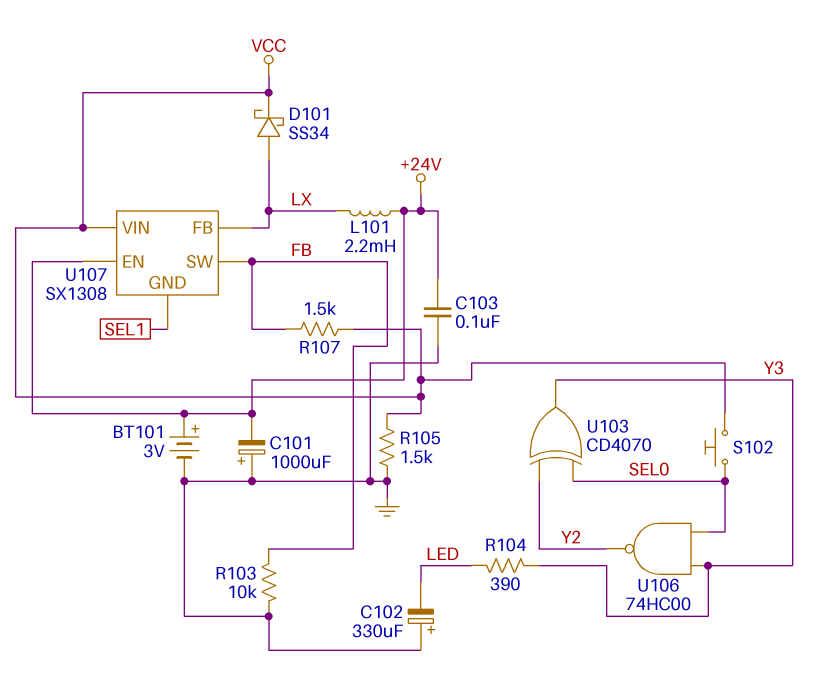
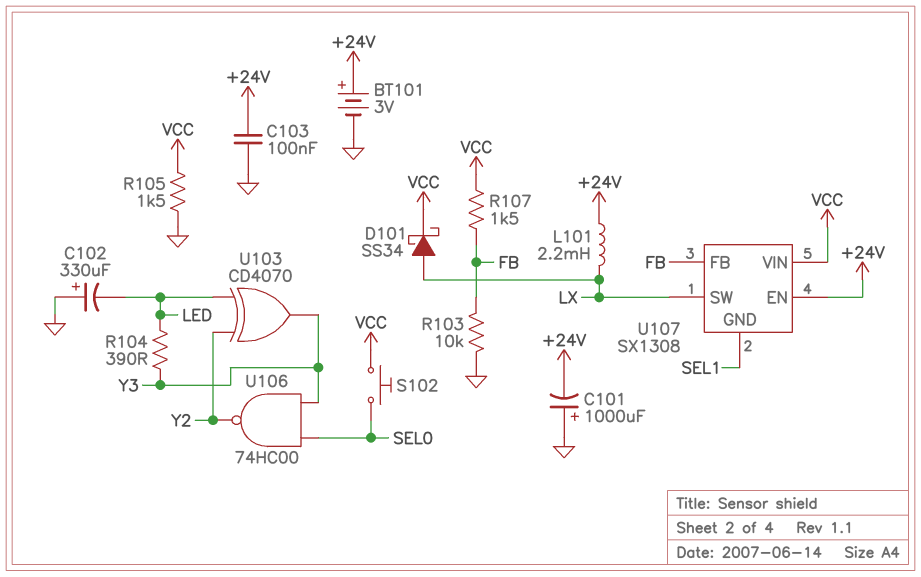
U103: XOR CD4070 (in SEL0, in Y2, out Y3) -> XOR CD4070 (in LED, in Y2, out Y3)
U107 pin FB: LX -> FB
U107 pin SW: FB -> LX

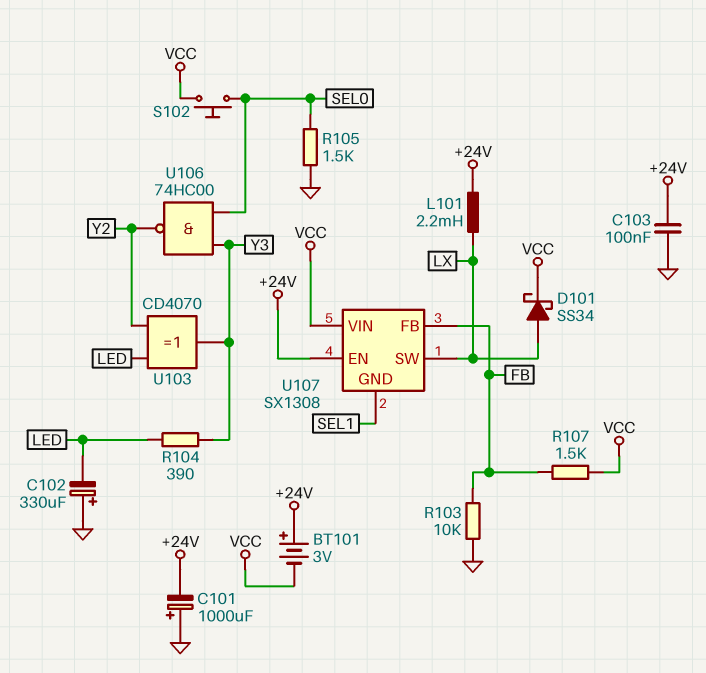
BT101: 3V (plus +24V, minus GND) -> 3V (plus +24V, minus VCC)
R105: 1.5k (GND, VCC) -> 1.5k (GND, SEL0)

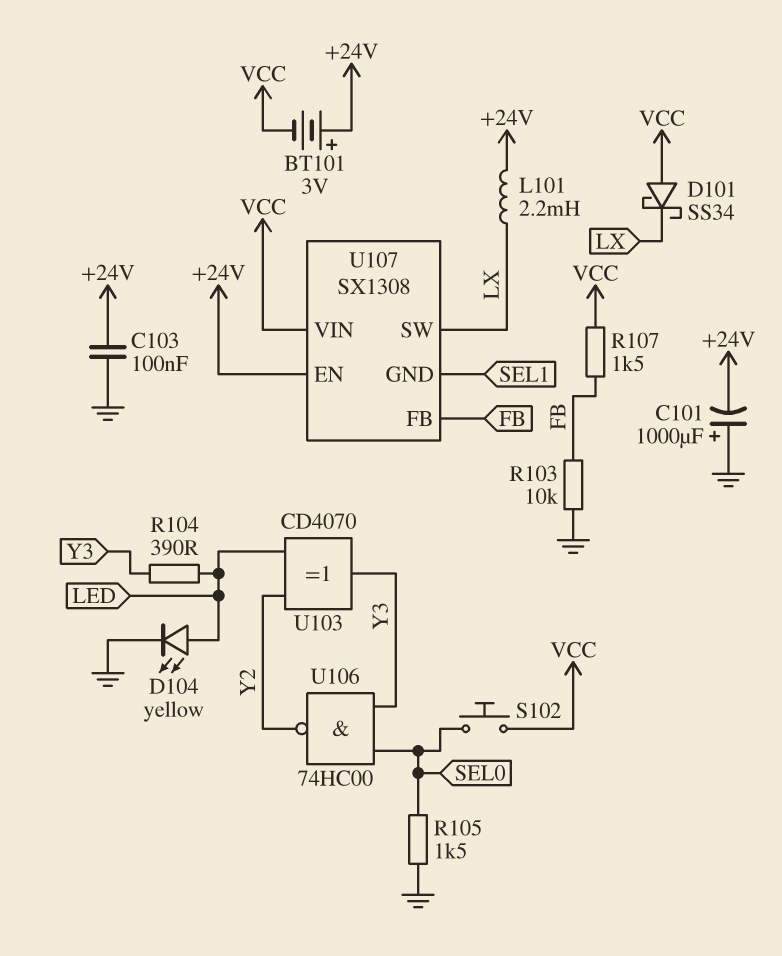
C102: 330uF (plus GND, minus LED) -> none
D101: schottky SS34 (A LX, K VCC) -> schottky SS34 (A VCC, K LX)
D104: none -> LED yellow (A LED, K GND)

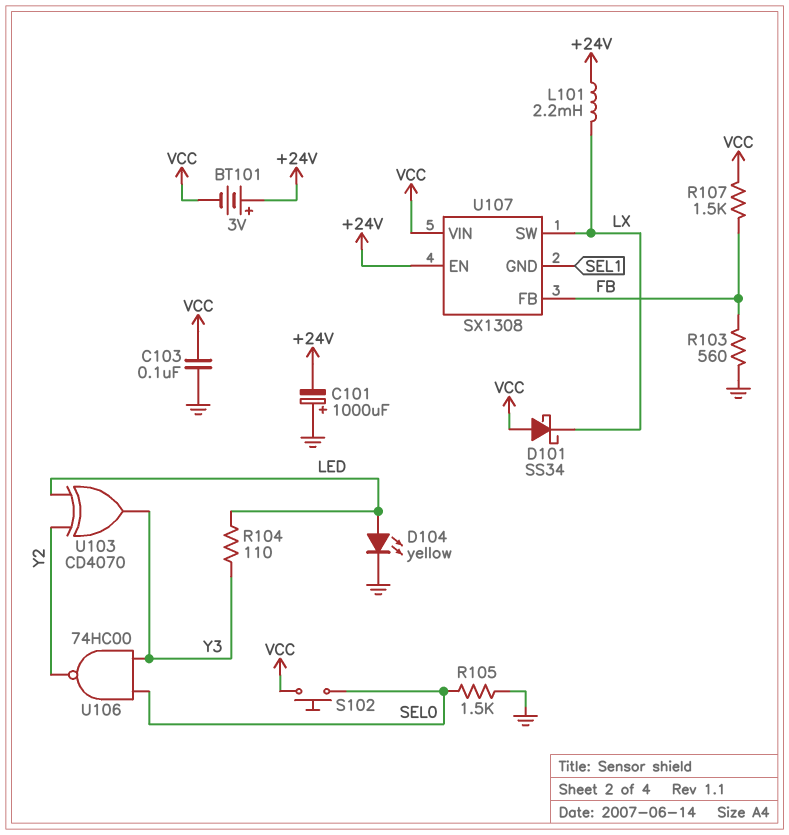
C103: 100nF (+24V, GND) -> 100nF (GND, VCC)
R103: 10k (FB, GND) -> 560 (FB, GND)
R104: 390 (LED, Y3) -> 110 (LED, Y3)

